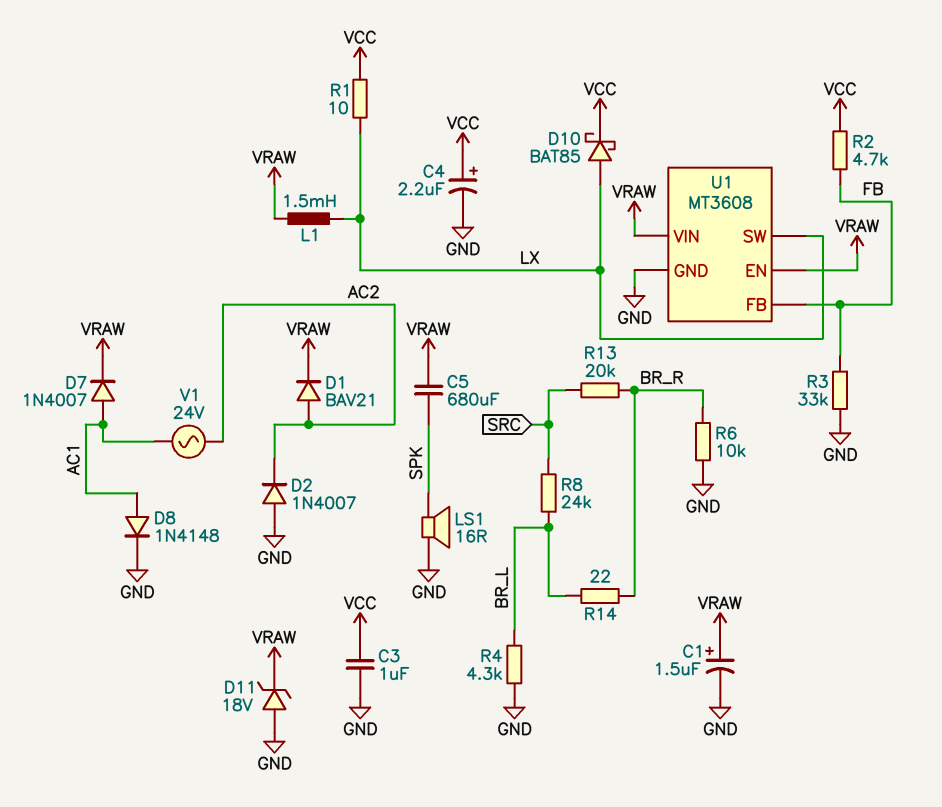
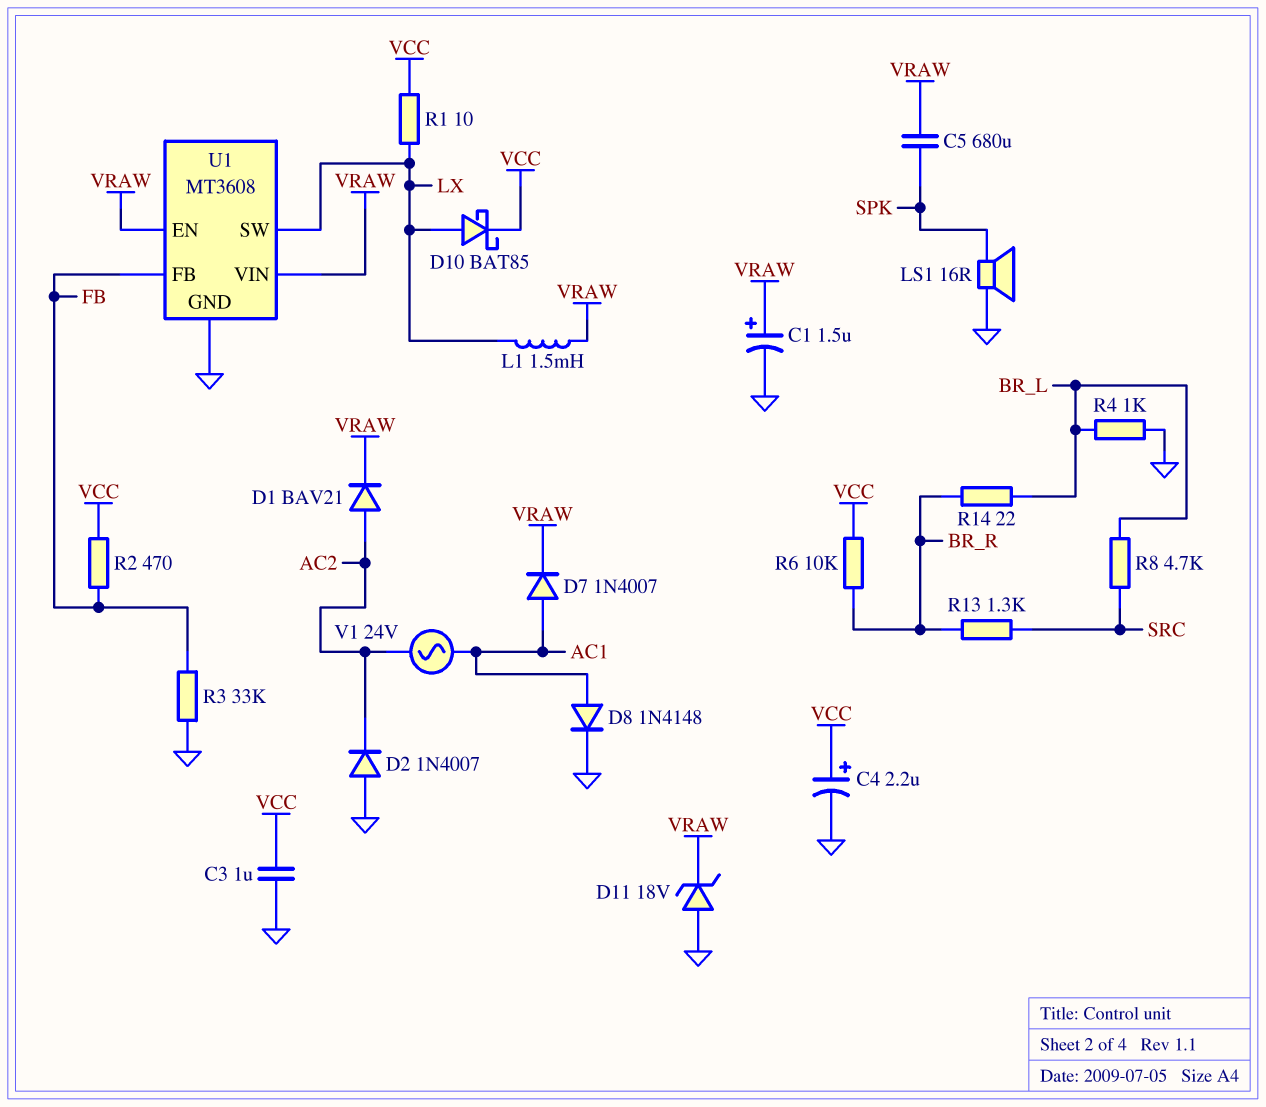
R2: 4.7k (FB, VCC) -> 470 (FB, VCC)
R4: 4.3k (BR_L, GND) -> 1k (BR_L, GND)
R6: 10k (BR_R, GND) -> 10k (BR_R, VCC)
R8: 24k (BR_L, SRC) -> 4.7k (BR_L, SRC)
R13: 20k (BR_R, SRC) -> 1.3k (BR_R, SRC)

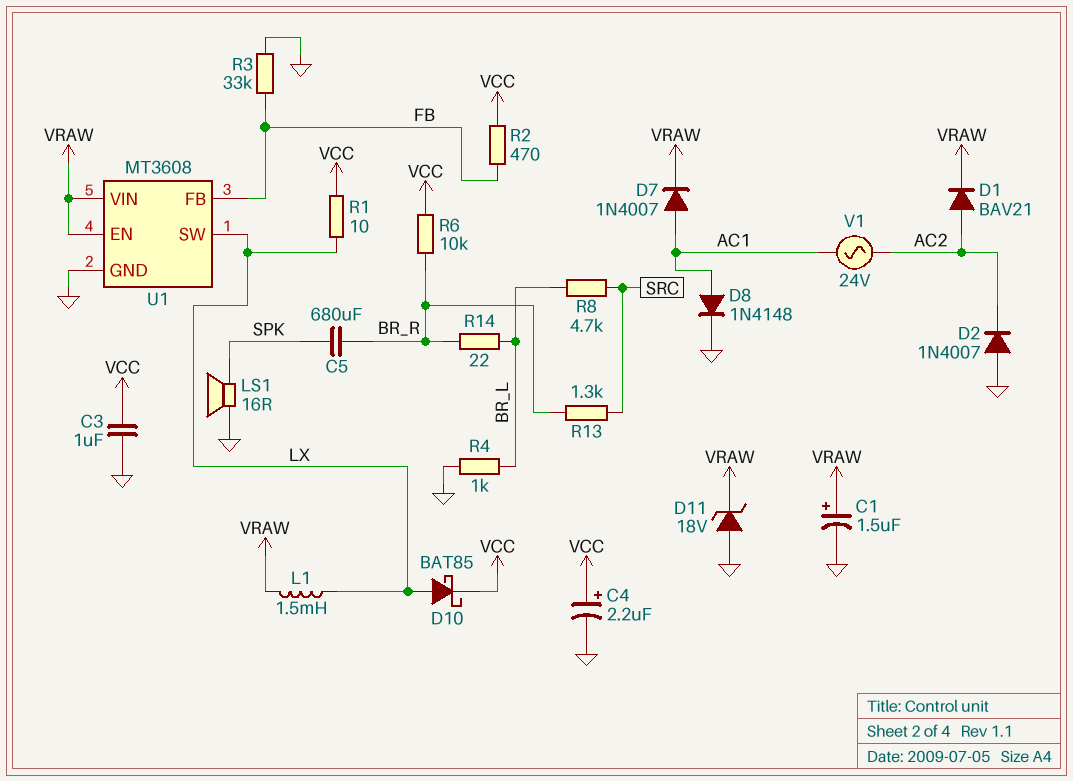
C5: 680uF (SPK, VRAW) -> 680uF (BR_R, SPK)

